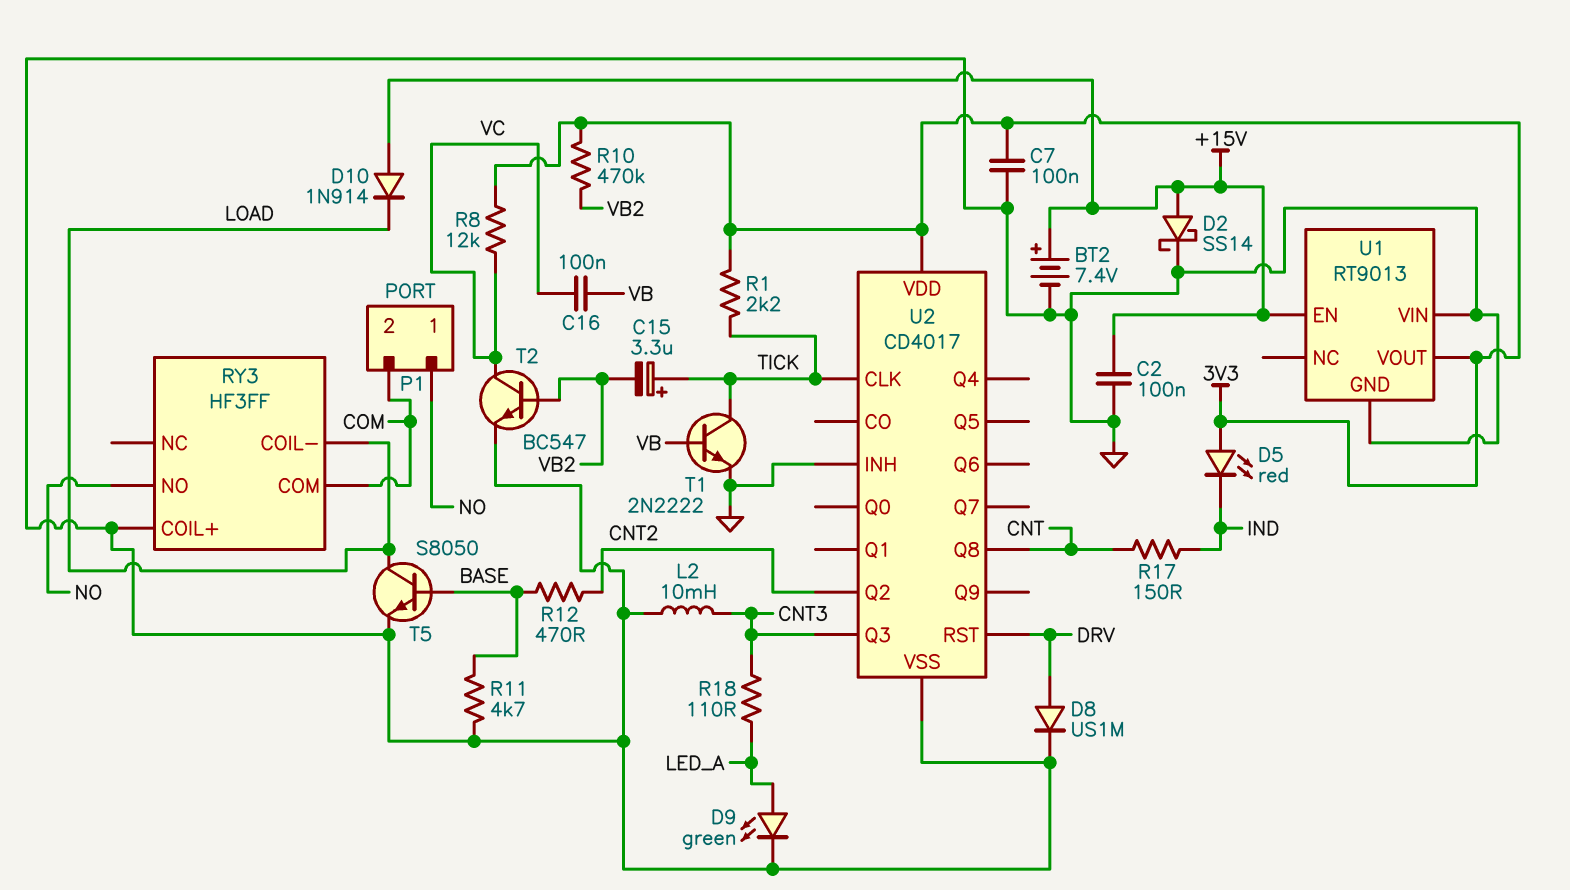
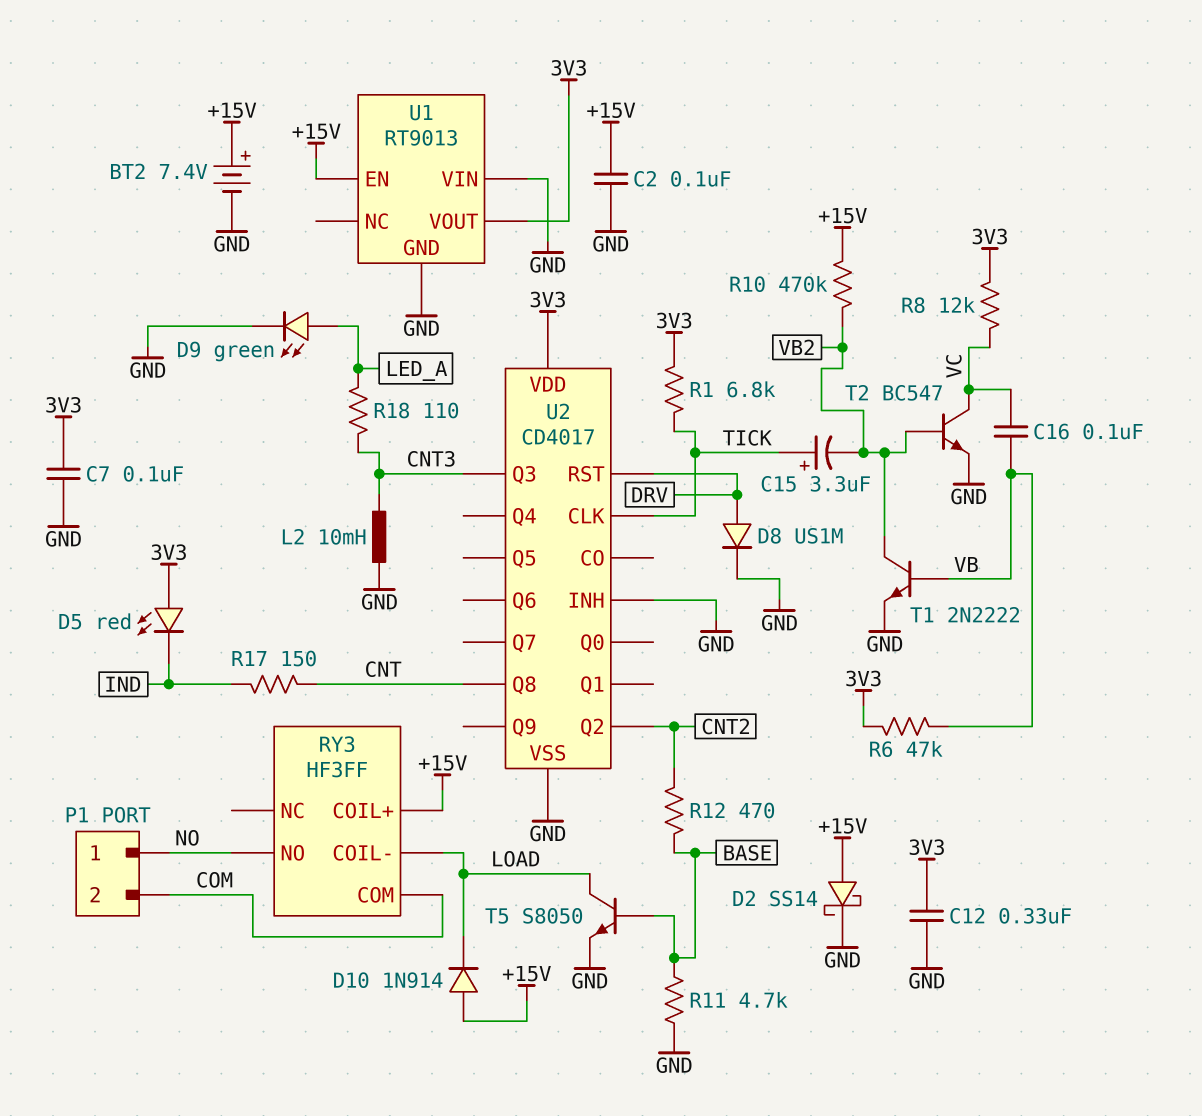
C12: none -> 330nF (3V3, GND)
R1: 2.2k (3V3, TICK) -> 6.8k (3V3, TICK)
R6: none -> 47k (3V3, VB)
R10: 470k (3V3, VB2) -> 470k (+15V, VB2)
RY3 pin COIL+: GND -> +15V
T1: NPN 2N2222 (B VB, C TICK, E GND) -> NPN 2N2222 (B VB, C VB2, E GND)

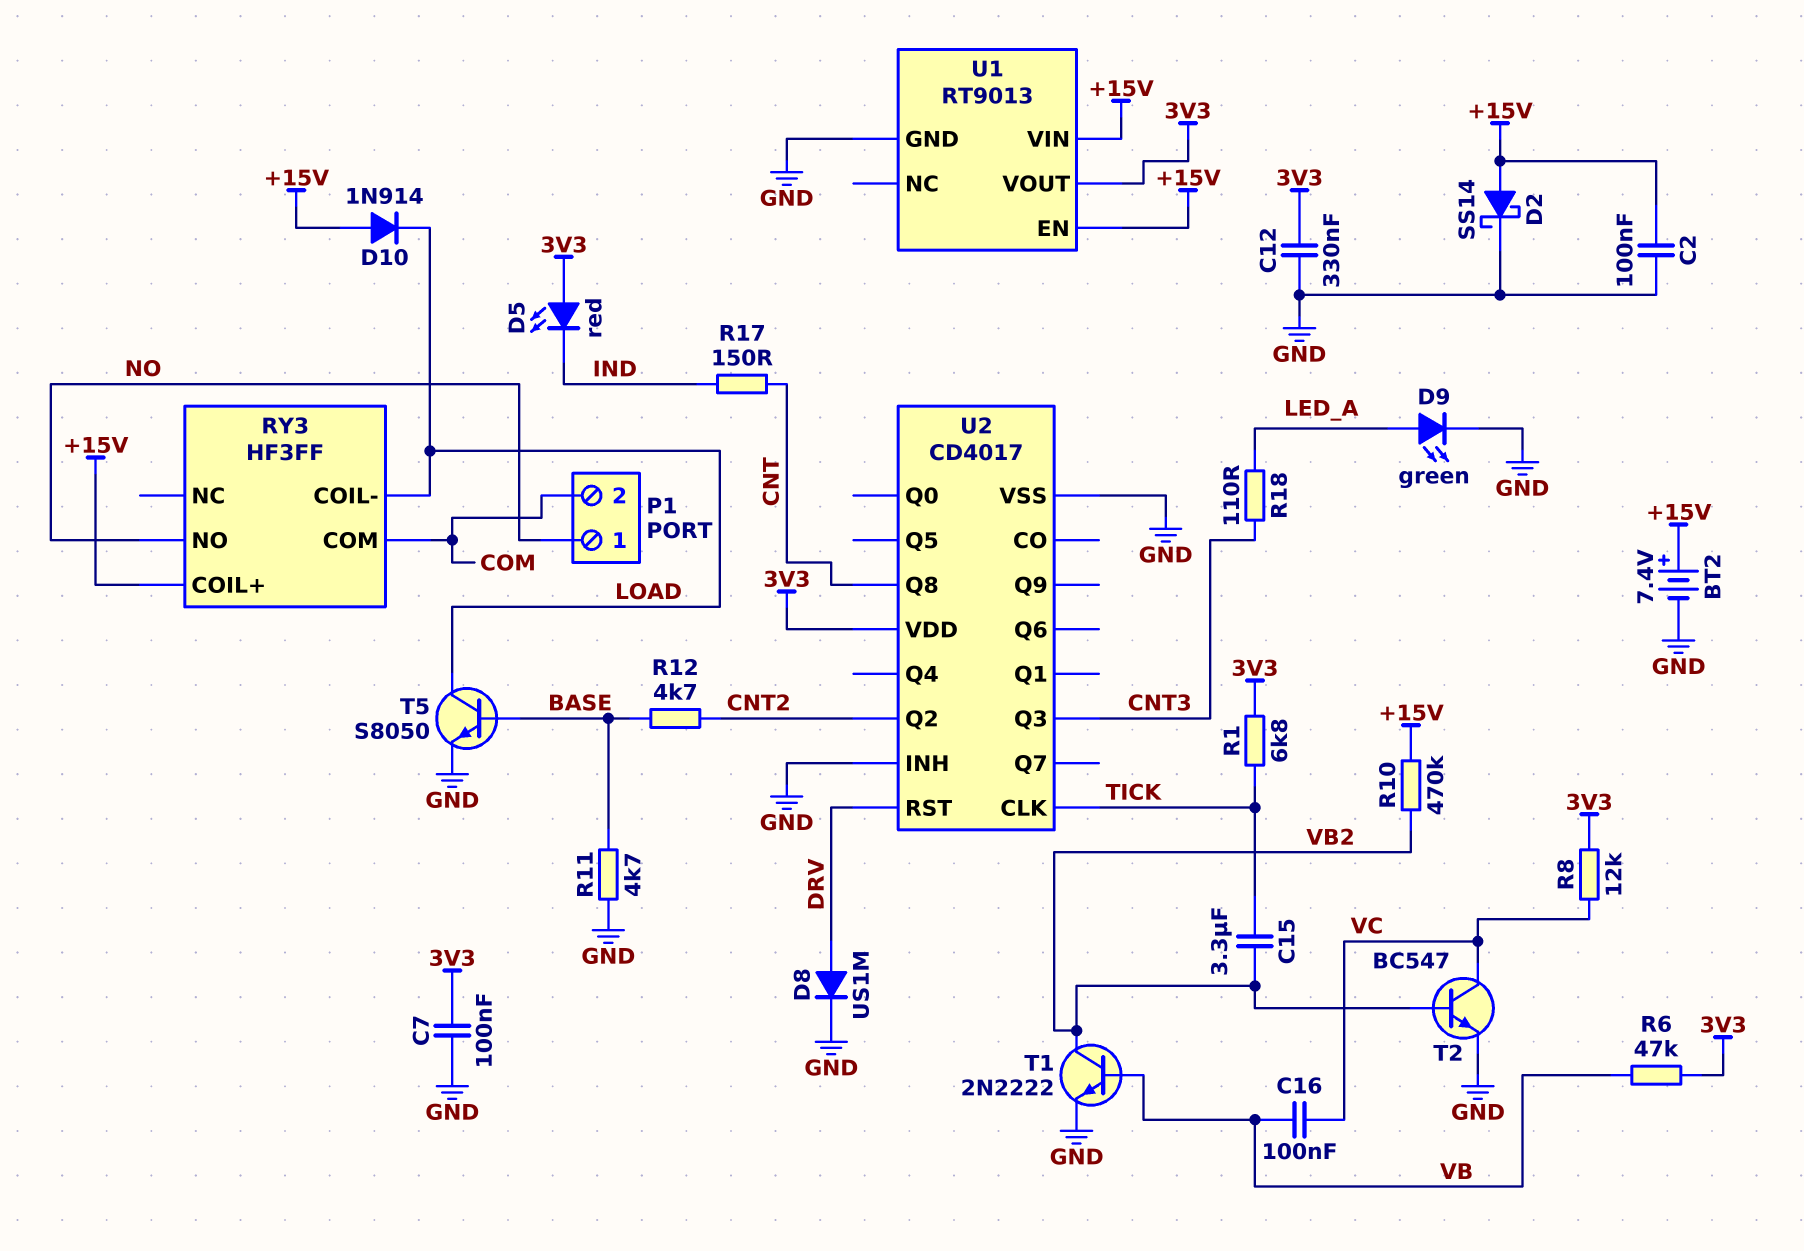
C15: 3.3uF (plus TICK, minus VB2) -> 3.3uF (TICK, VB2)
L2: 10mH (CNT3, GND) -> none
R12: 470 (BASE, CNT2) -> 4.7k (BASE, CNT2)
U1 pin VIN: GND -> +15V

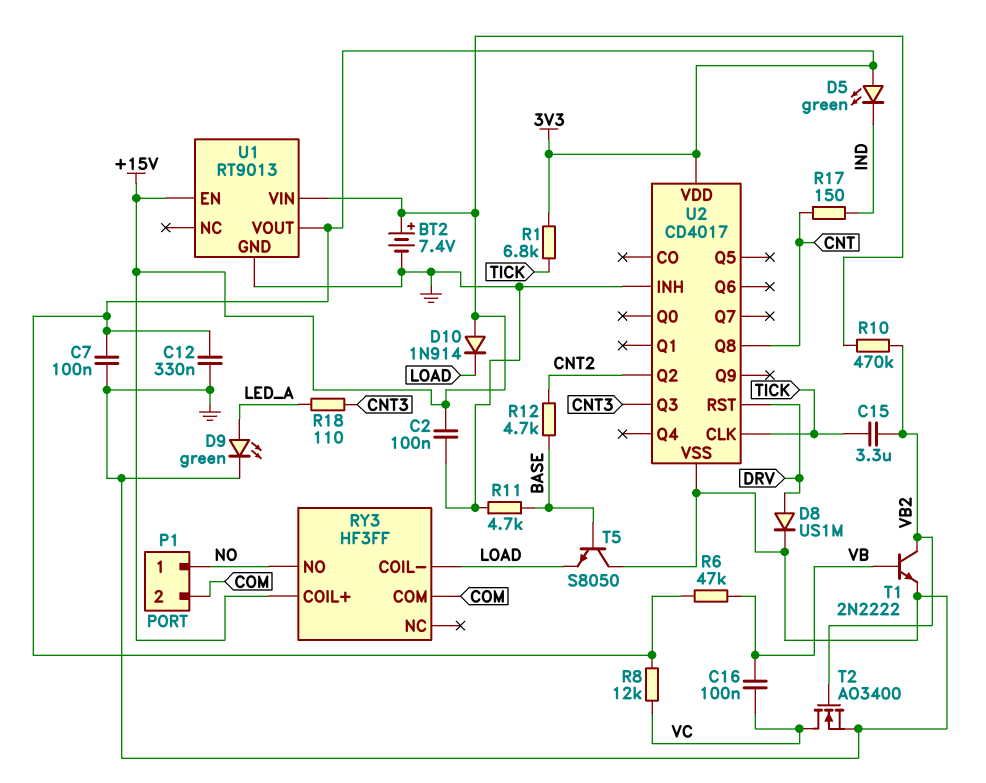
D2: schottky SS14 (A +15V, K GND) -> none
D5: LED red (A 3V3, K IND) -> LED green (A 3V3, K IND)
T2: NPN BC547 (B VB2, C VC, E GND) -> NMOS AO3400 (G VB2, D VC, S GND)
T5: NPN S8050 (B BASE, C LOAD, E GND) -> NPN S8050 (B BASE, C GND, E LOAD)

